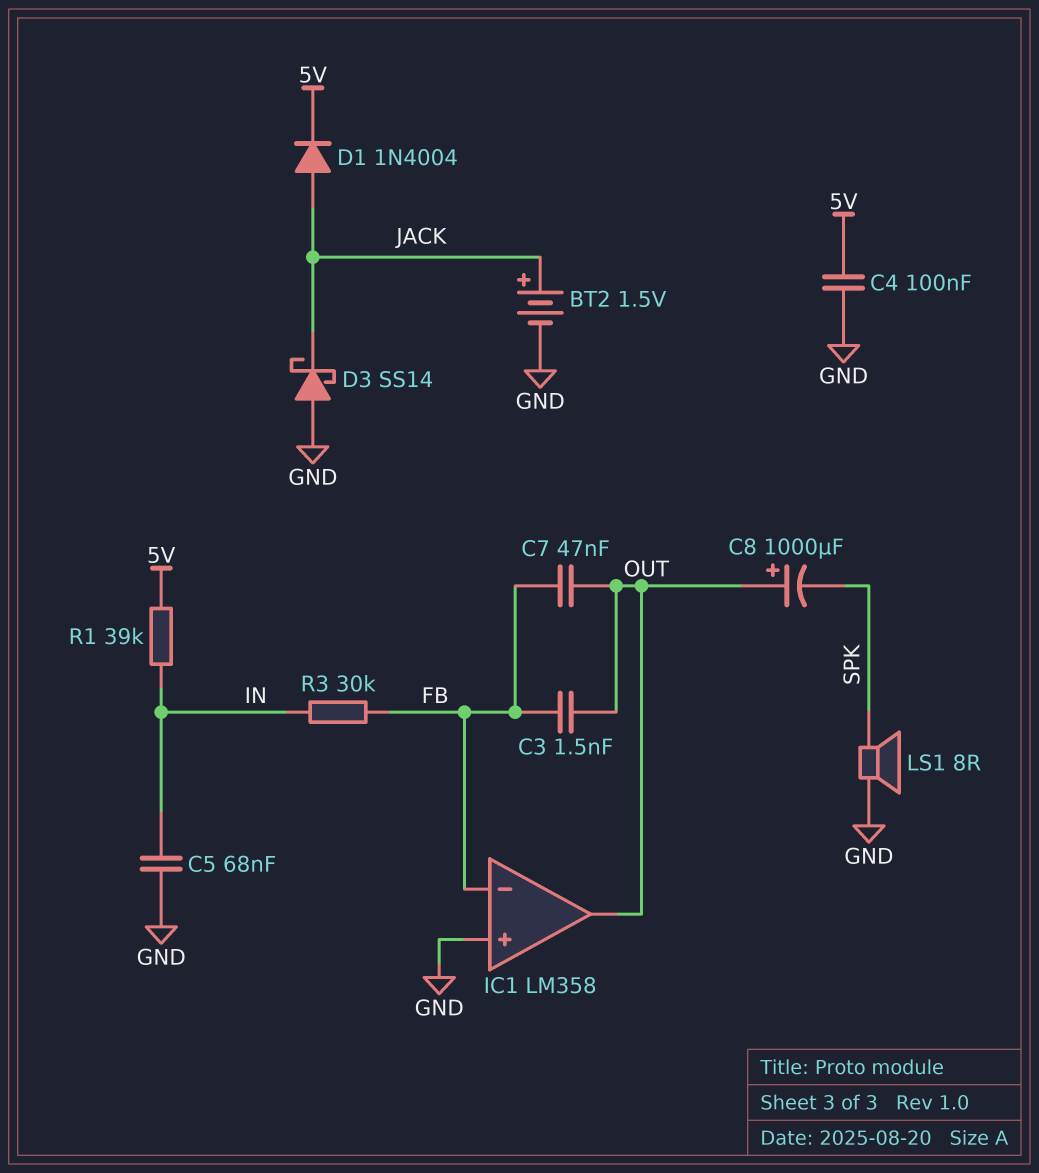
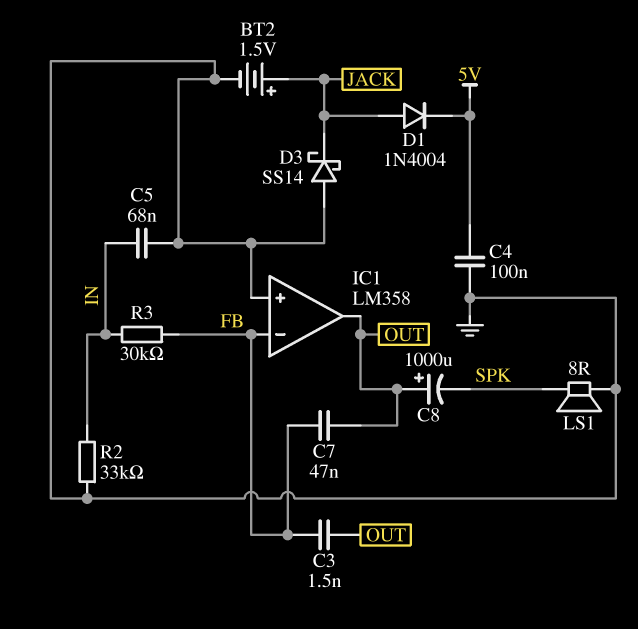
R1: 39k (5V, IN) -> none
R2: none -> 33k (GND, IN)

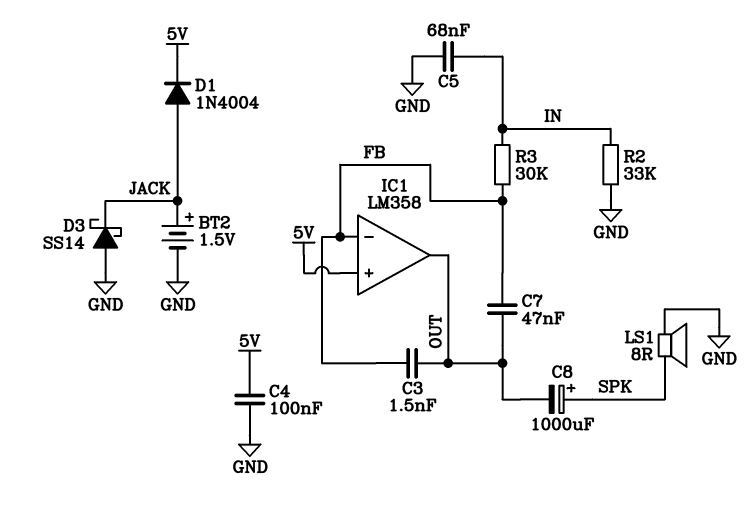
C8: 1000uF (plus OUT, minus SPK) -> 1000uF (plus SPK, minus OUT)
IC1 pin in+: GND -> 5V

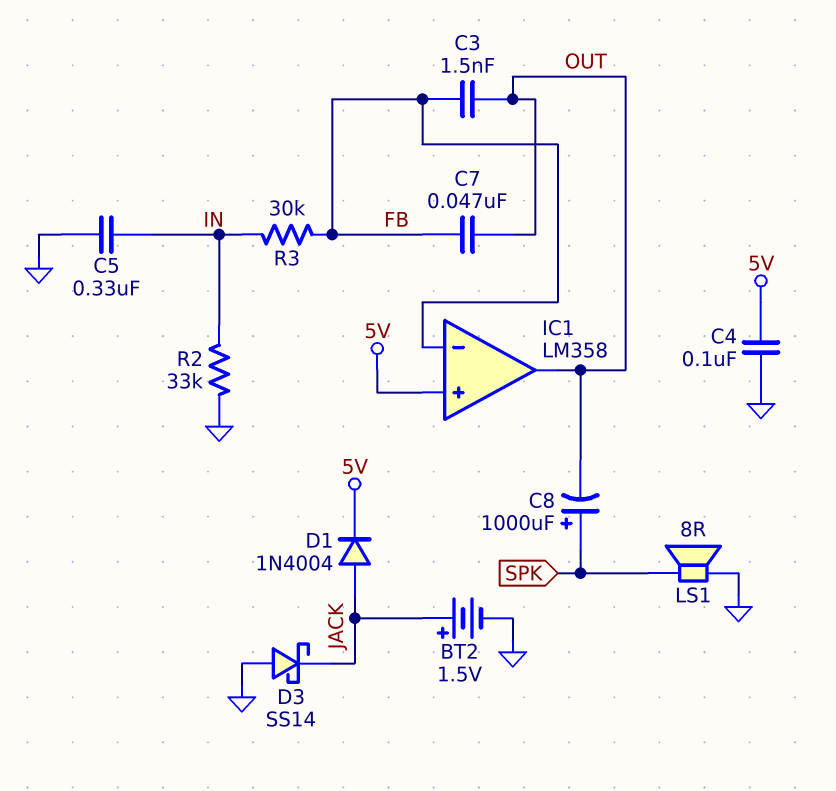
C5: 68nF (GND, IN) -> 330nF (GND, IN)

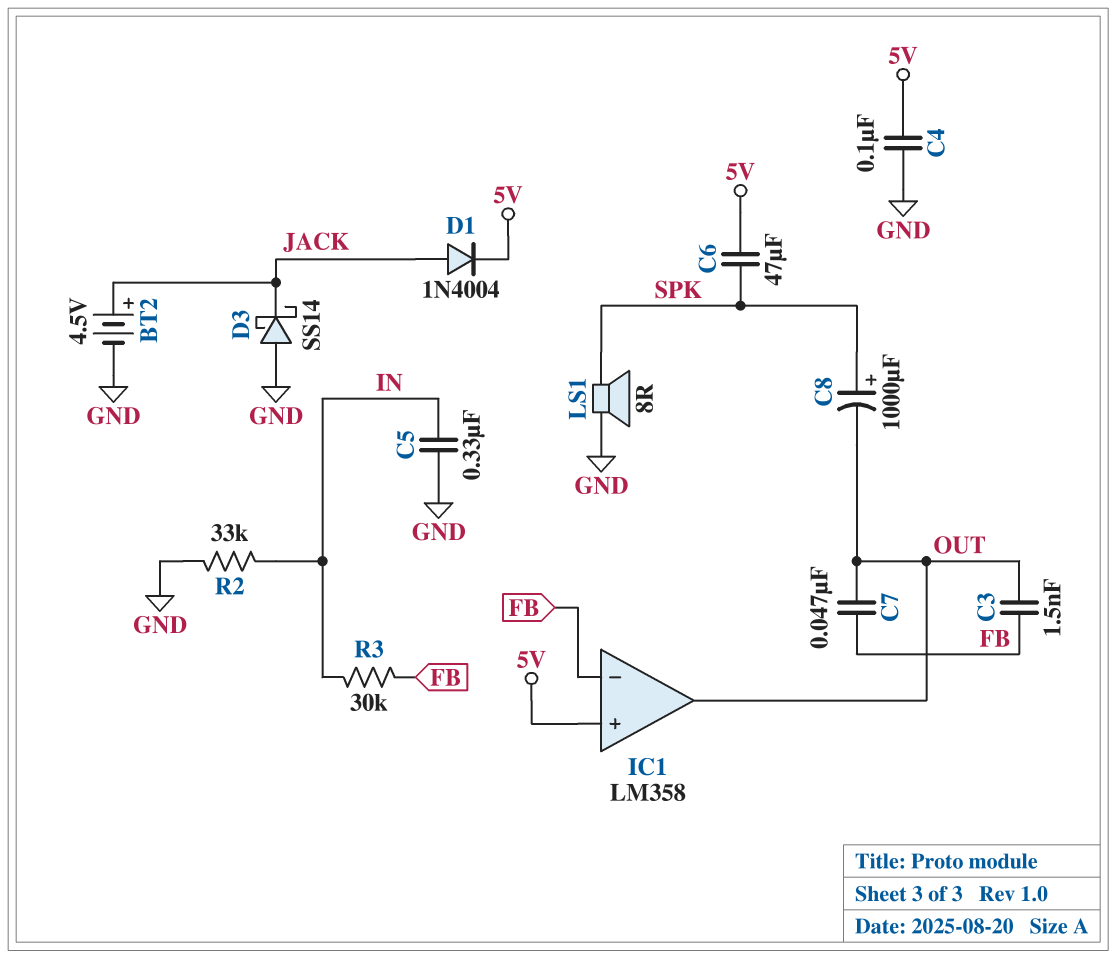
BT2: 1.5V (plus JACK, minus GND) -> 4.5V (plus JACK, minus GND)
C6: none -> 47uF (5V, SPK)

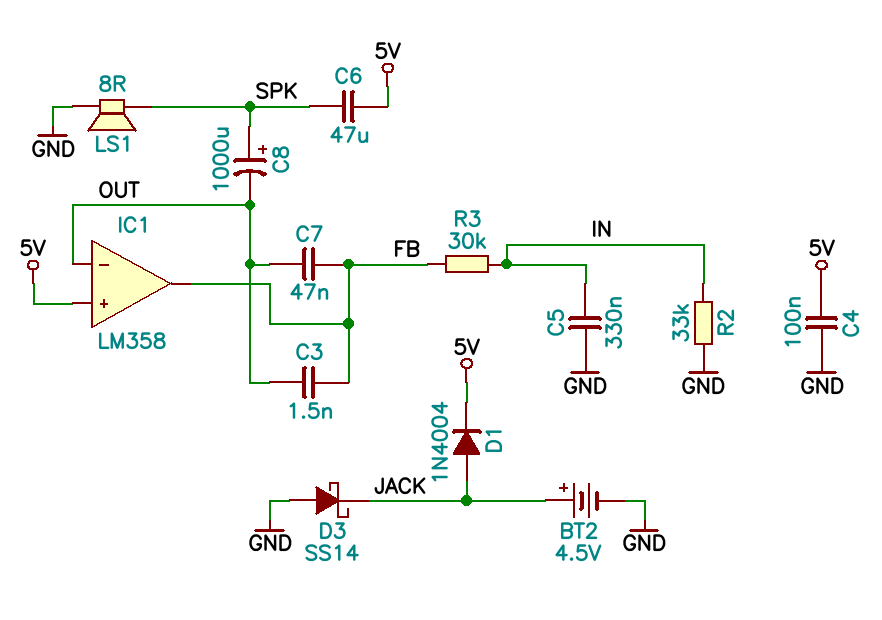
IC1 pin in-: FB -> OUT
IC1 pin out: OUT -> FB

